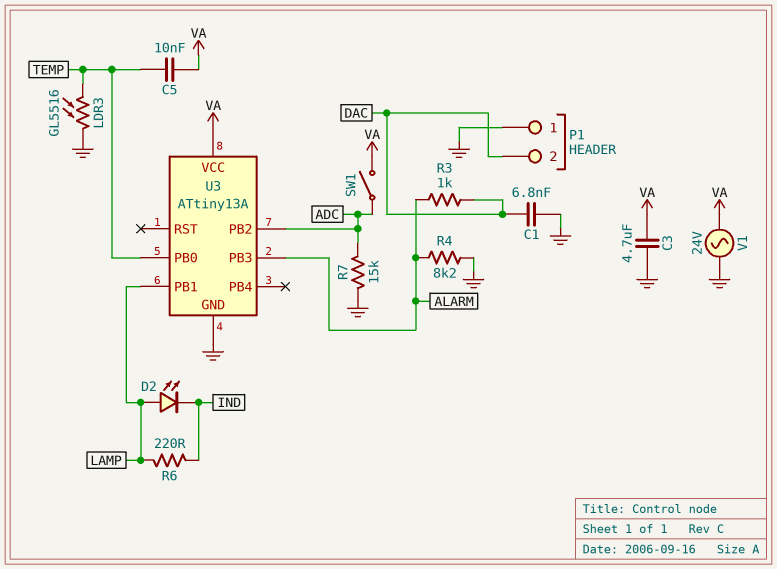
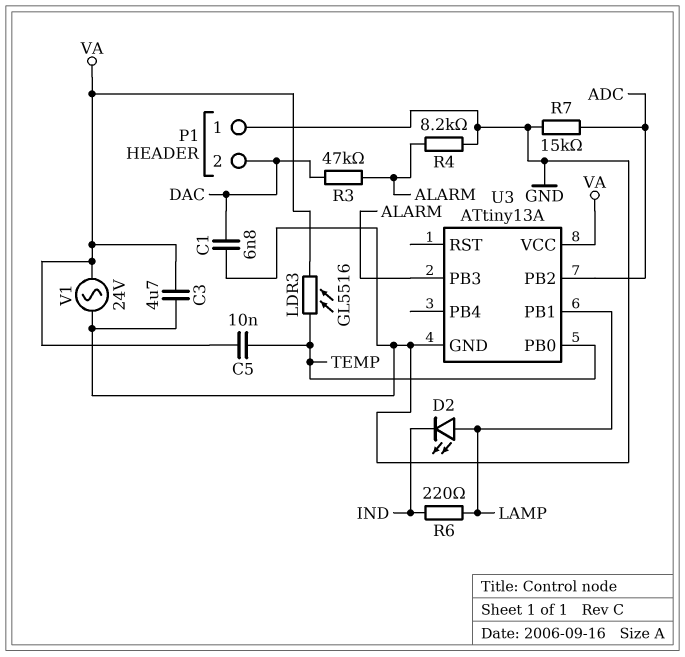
LDR3: GL5516 (GND, TEMP) -> GL5516 (TEMP, VA)
R3: 1k (ALARM, DAC) -> 47k (ALARM, DAC)
SW1: switch (ADC, VA) -> none

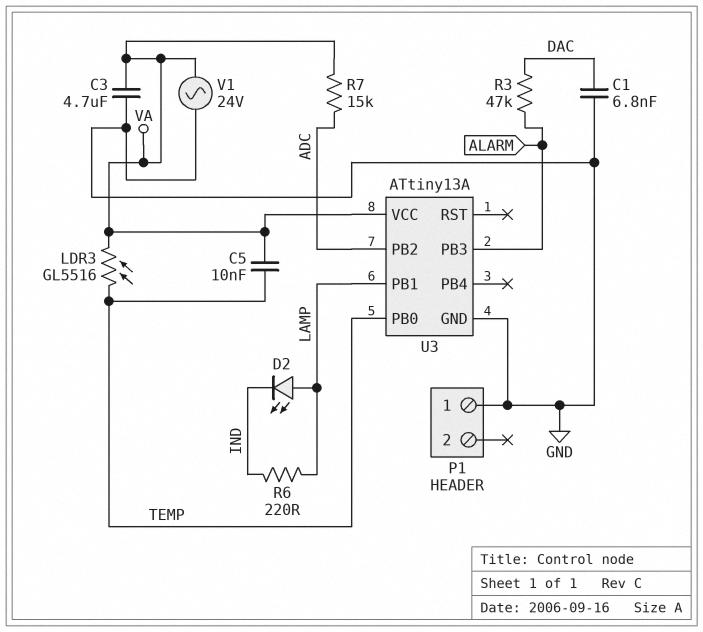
P1 pin 2: DAC -> none
R4: 8.2k (ALARM, GND) -> none
R7: 15k (ADC, GND) -> 15k (ADC, VA)

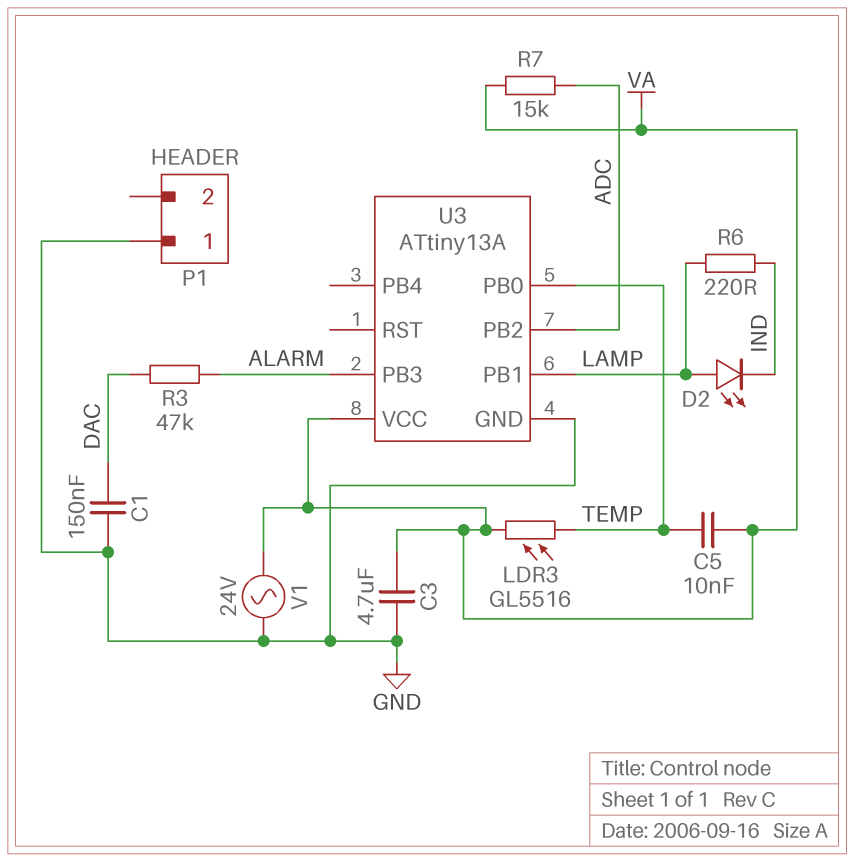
C1: 6.8nF (DAC, GND) -> 150nF (DAC, GND)

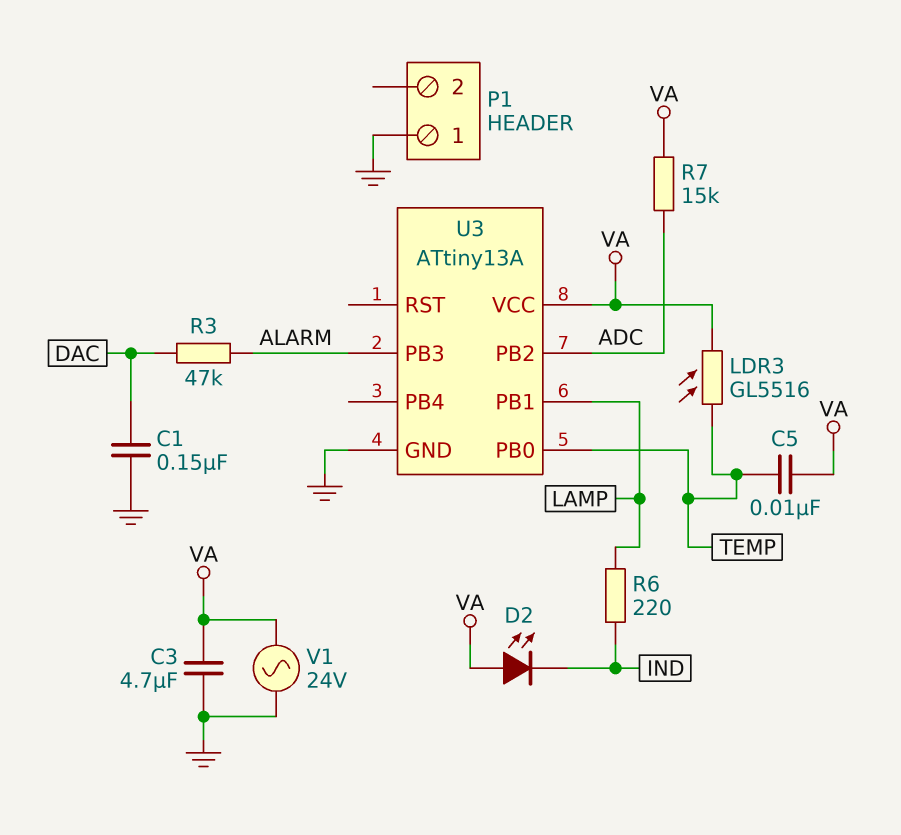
D2: LED (A LAMP, K IND) -> LED (A VA, K IND)

